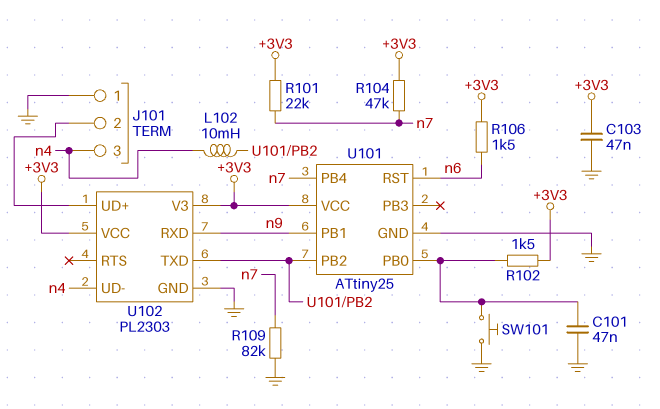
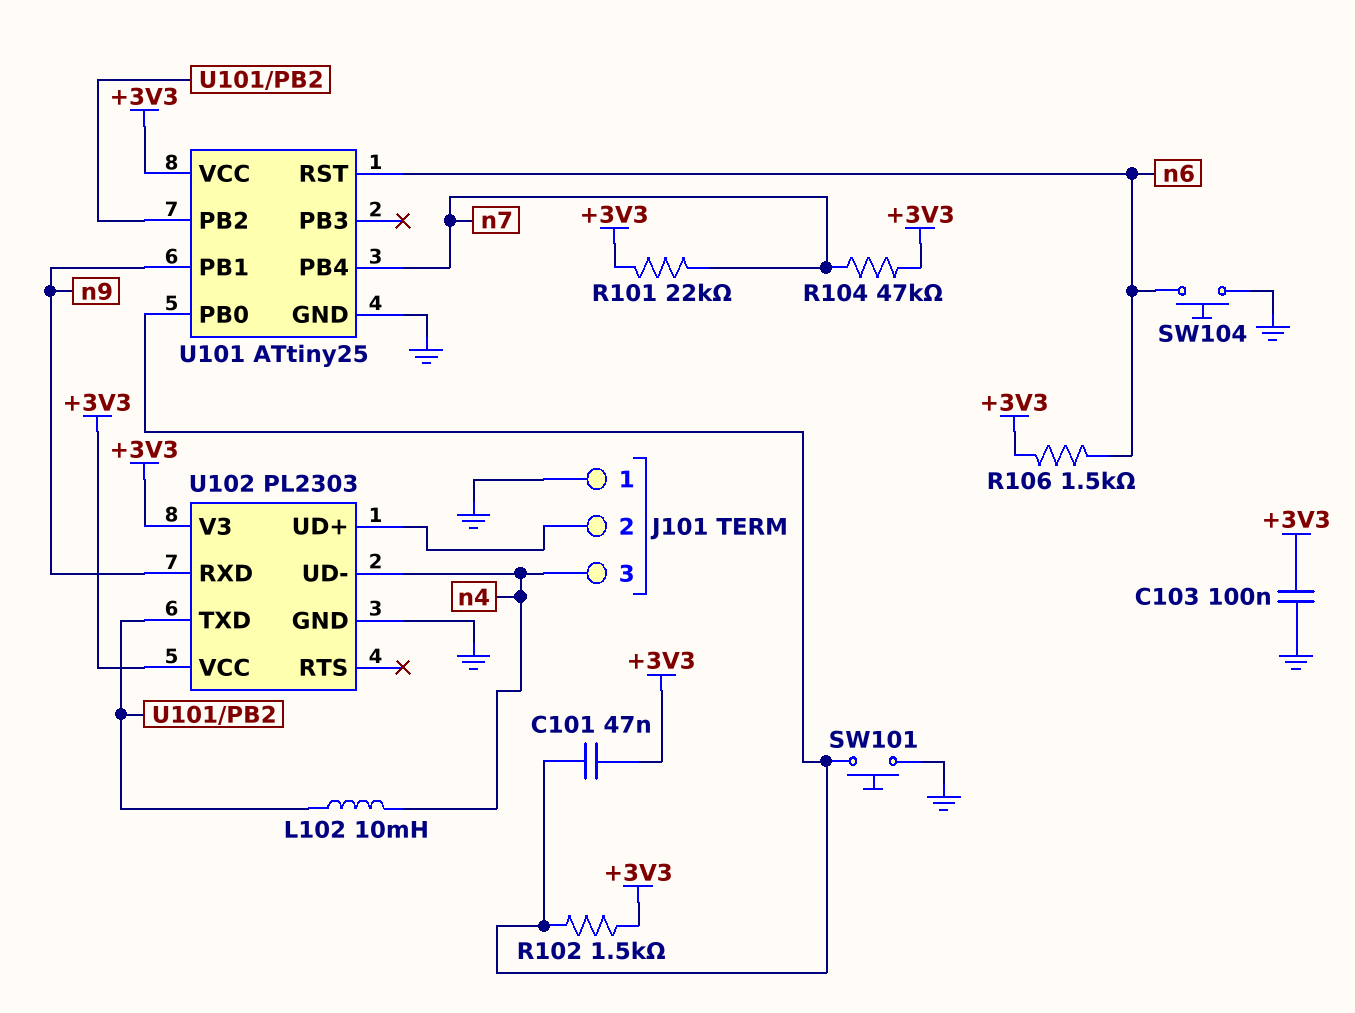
C101: 47nF (GND, U101/PB0) -> 47nF (+3V3, U101/PB0)
C103: 47nF (+3V3, GND) -> 100nF (+3V3, GND)
R109: 82k (GND, n7) -> none
SW104: none -> button (GND, n6)

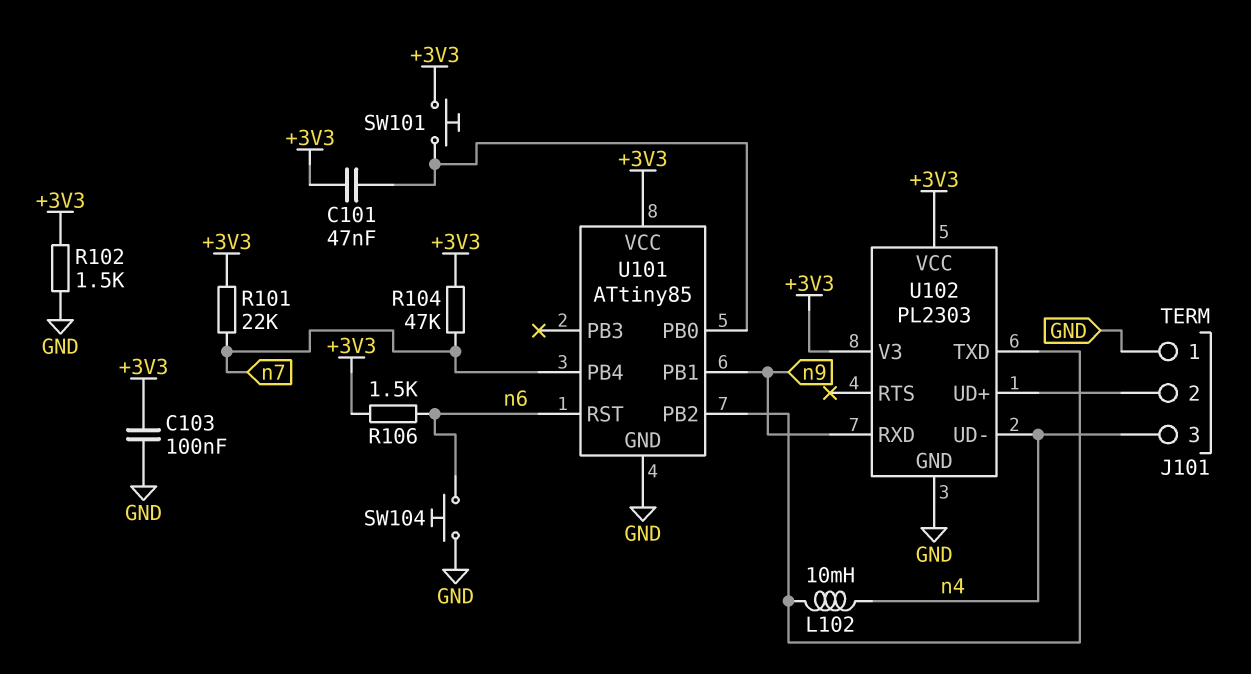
R102: 1.5k (+3V3, U101/PB0) -> 1.5k (+3V3, GND)
SW101: button (GND, U101/PB0) -> button (+3V3, U101/PB0)
U101: ATtiny25 -> ATtiny85

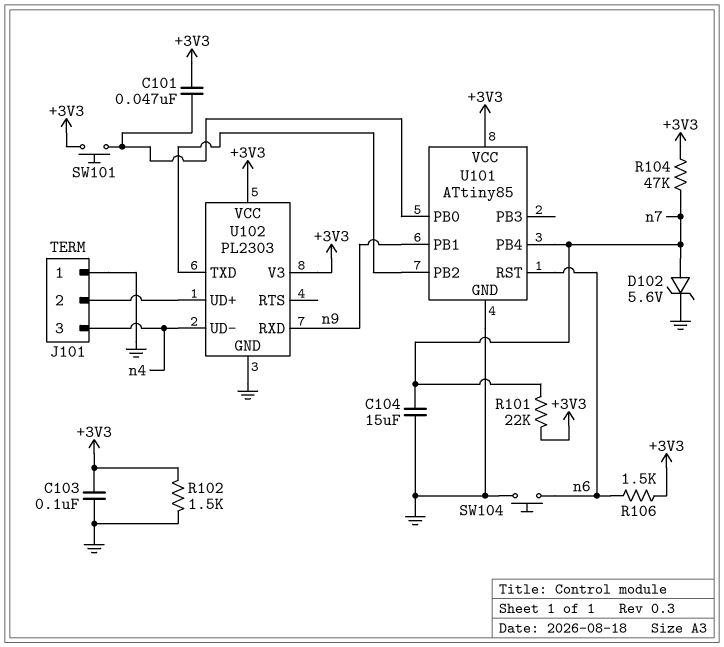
C104: none -> 15uF (GND, n7)
D102: none -> zener 5.6V (A n7, K GND)
L102: 10mH (U101/PB2, n4) -> none

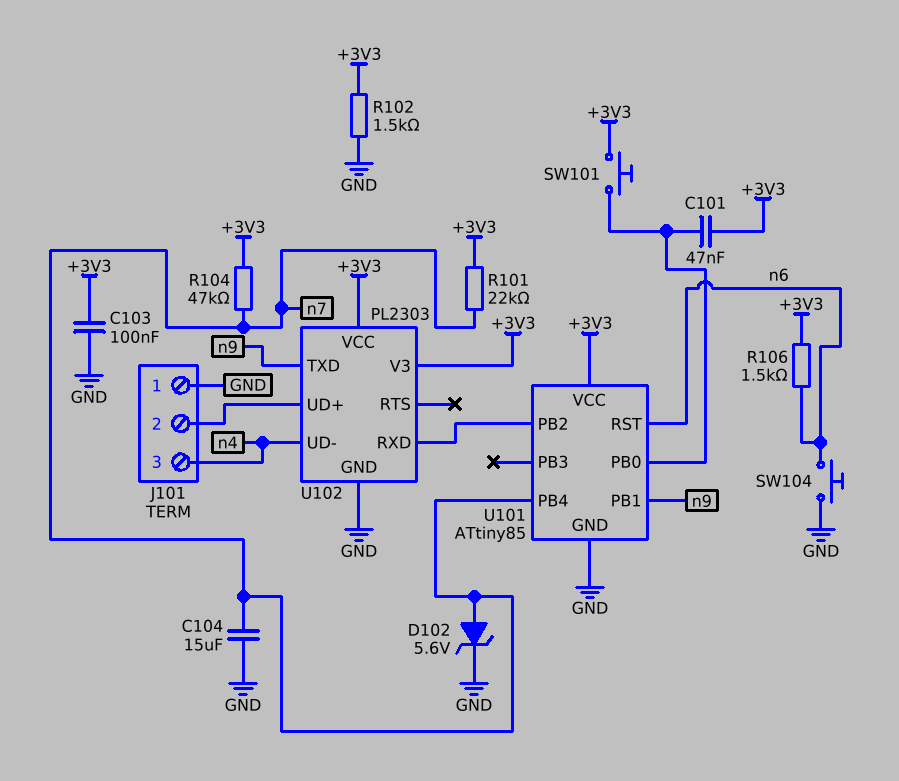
U102 pin RXD: n9 -> U101/PB2
U102 pin TXD: U101/PB2 -> n9

